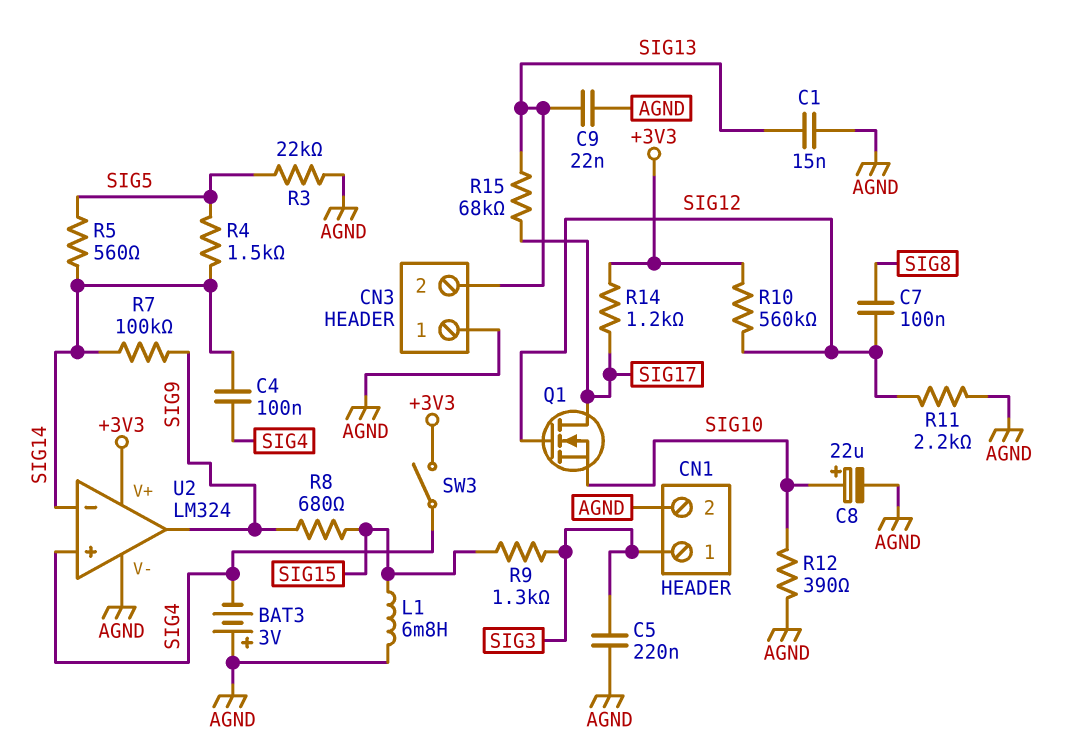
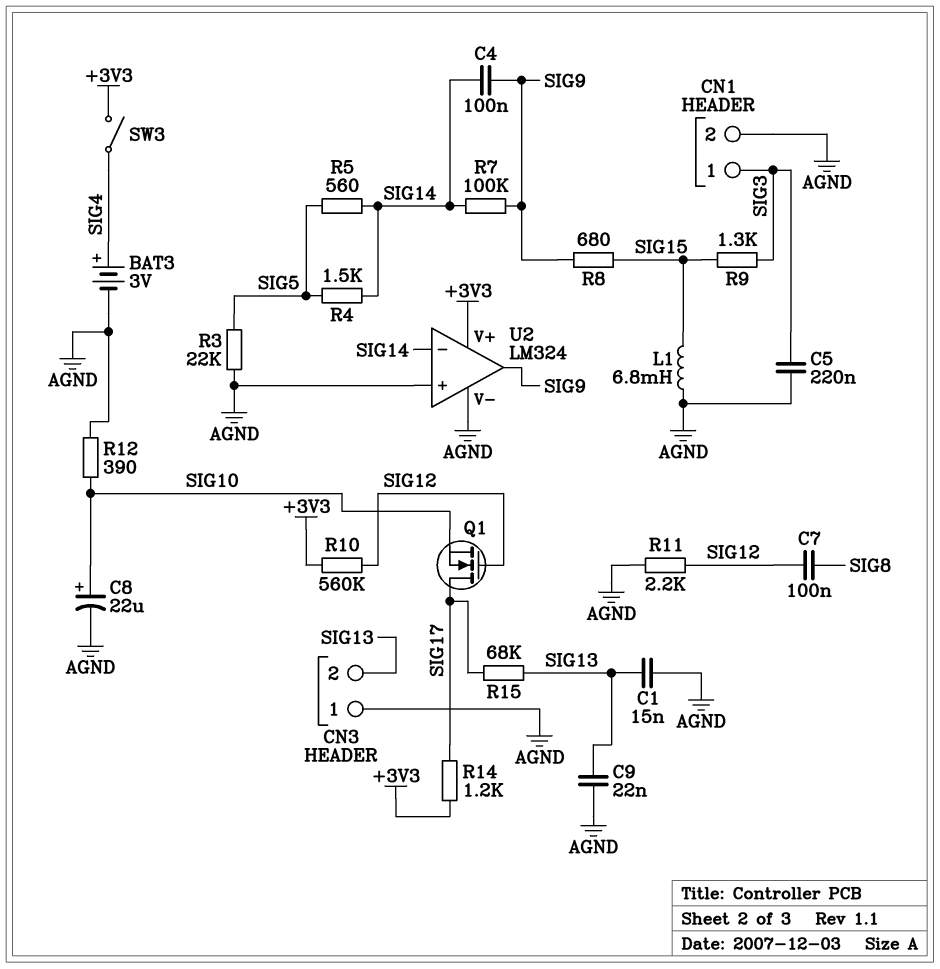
BAT3: 3V (plus AGND, minus SIG4) -> 3V (plus SIG4, minus AGND)
C4: 100nF (SIG4, SIG14) -> 100nF (SIG9, SIG14)
U2 pin in+: SIG4 -> AGND

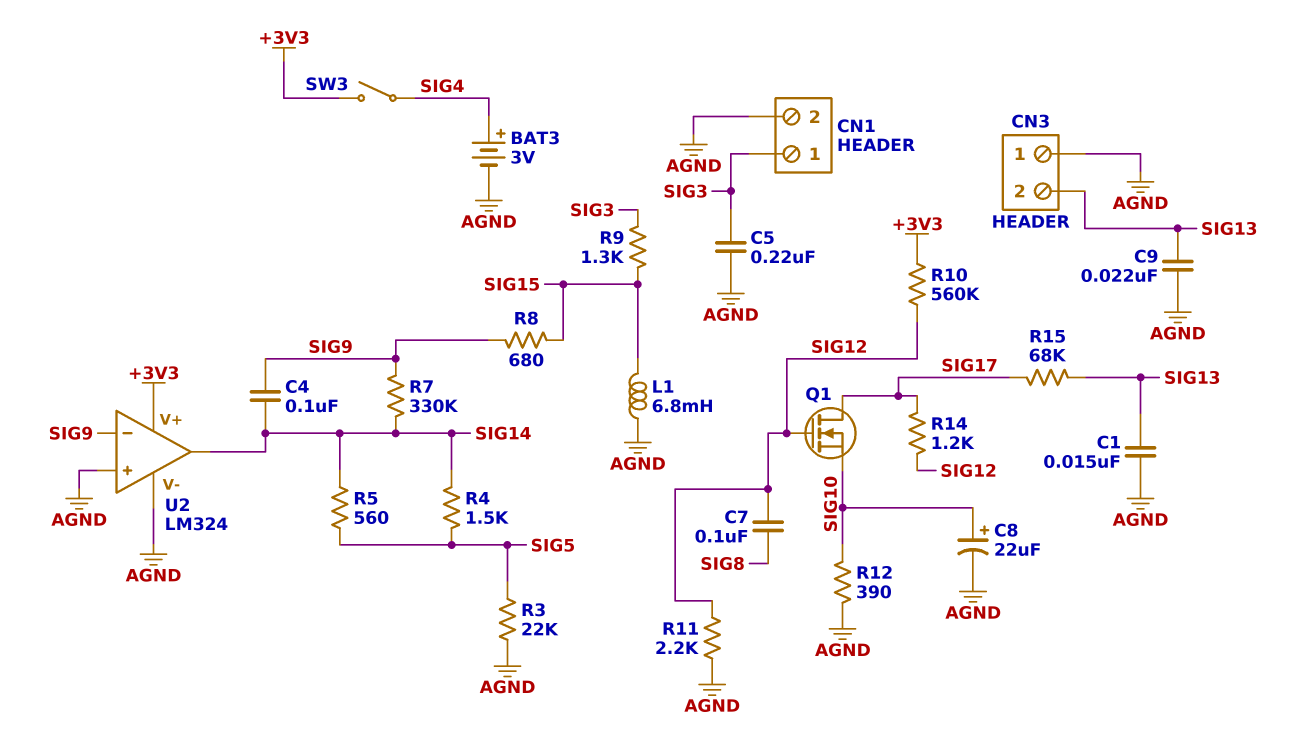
R7: 100k (SIG9, SIG14) -> 330k (SIG9, SIG14)
R14: 1.2k (+3V3, SIG17) -> 1.2k (SIG12, SIG17)
U2 pin in-: SIG14 -> SIG9
U2 pin out: SIG9 -> SIG14

